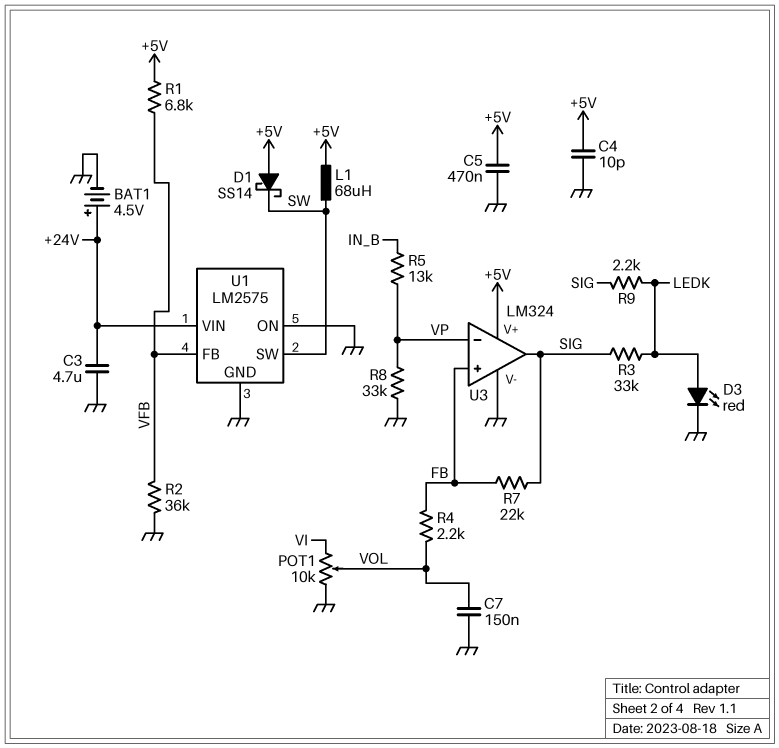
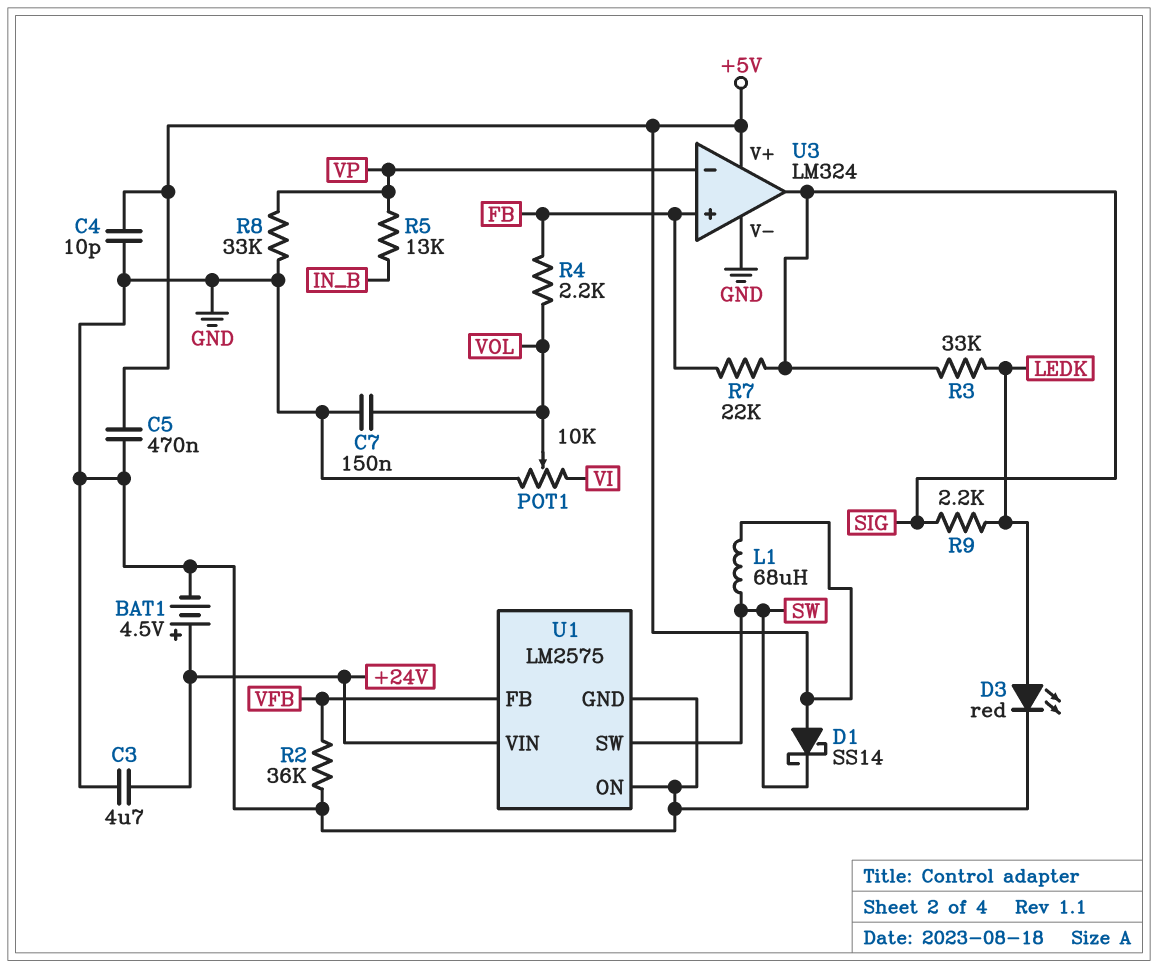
R1: 6.8k (+5V, VFB) -> none

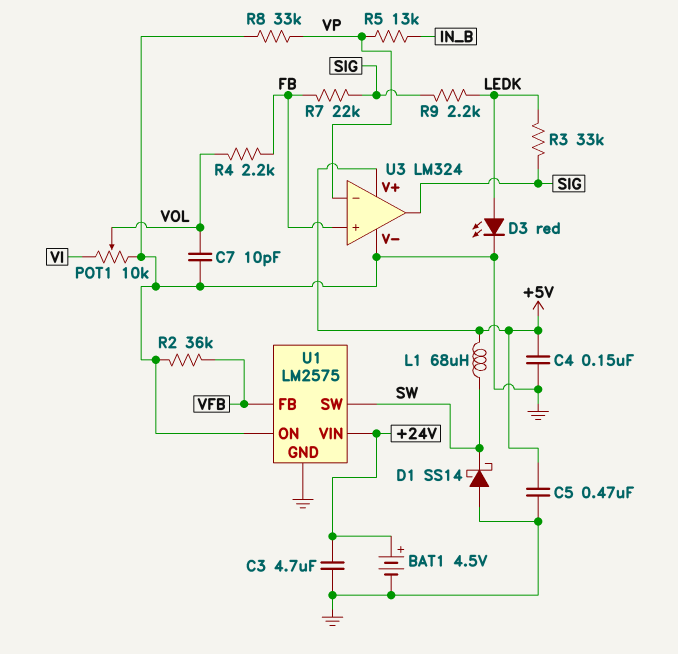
C4: 10pF (+5V, GND) -> 150nF (+5V, GND)
C7: 150nF (GND, VOL) -> 10pF (GND, VOL)
D1: schottky SS14 (A +5V, K SW) -> schottky SS14 (A GND, K SW)

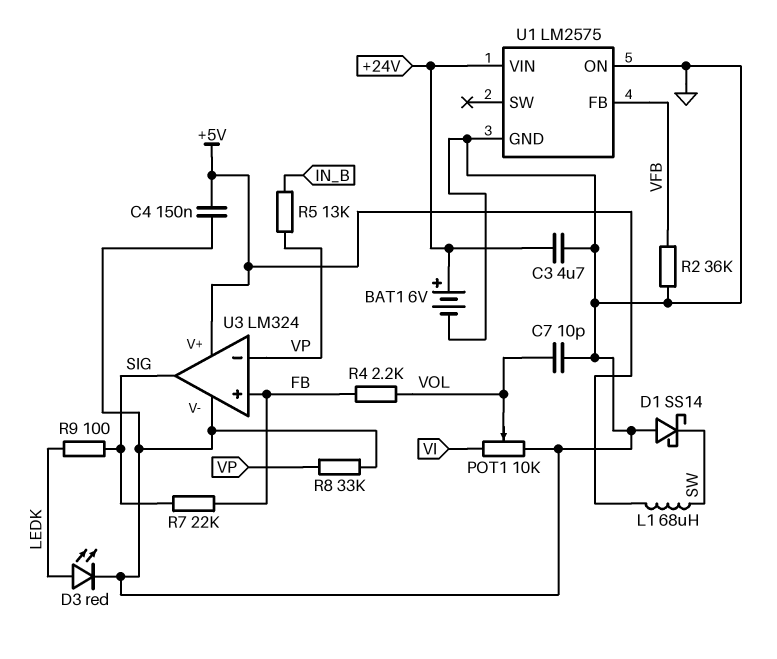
BAT1: 4.5V (plus +24V, minus GND) -> 6V (plus +24V, minus GND)
C5: 470nF (+5V, GND) -> none
R3: 33k (LEDK, SIG) -> none
R9: 2.2k (LEDK, SIG) -> 100 (LEDK, SIG)
U1 pin SW: SW -> none

